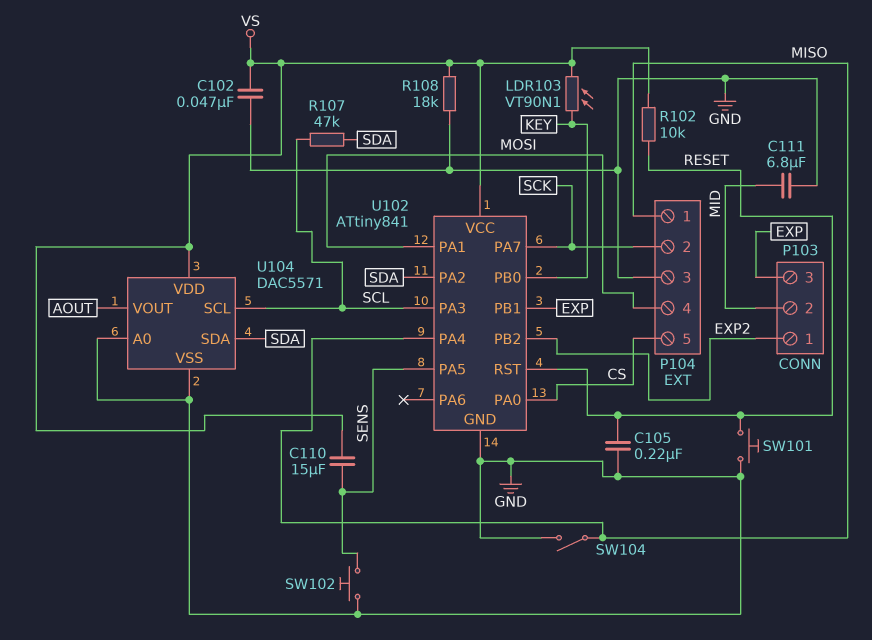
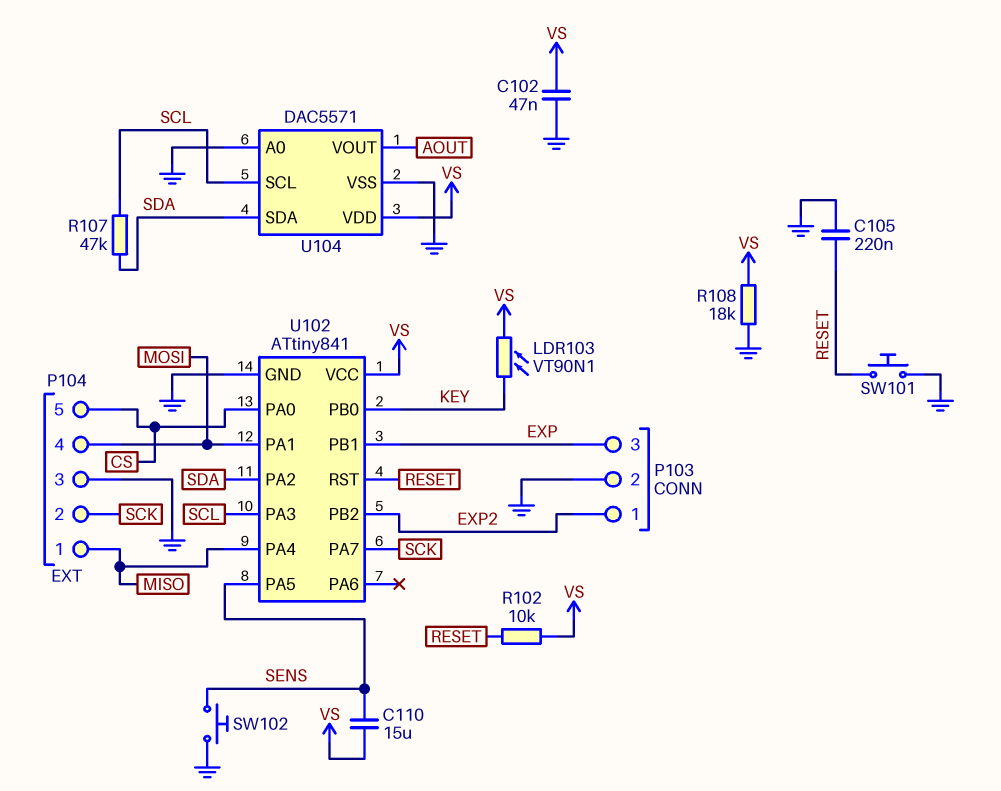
C111: 6.8uF (GND, MID) -> none
P103 pin 2: MID -> GND
SW104: switch (GND, MISO) -> none

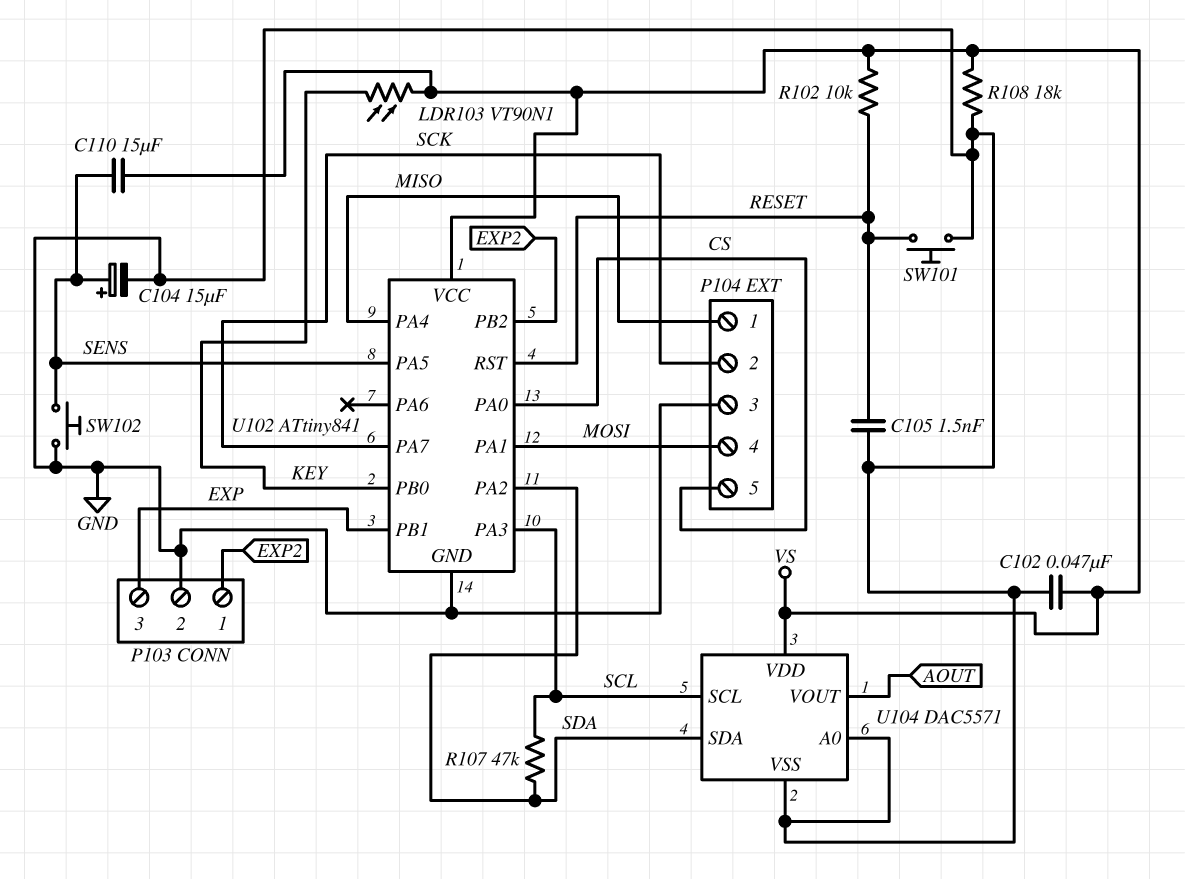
C104: none -> 15uF (plus SENS, minus GND)
C105: 220nF (GND, RESET) -> 1.5nF (GND, RESET)

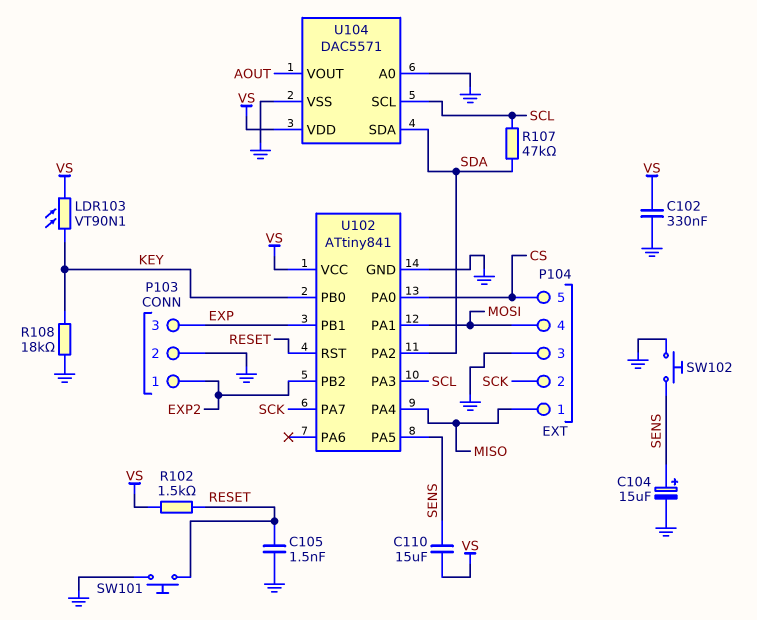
C102: 47nF (GND, VS) -> 330nF (GND, VS)
R102: 10k (RESET, VS) -> 1.5k (RESET, VS)
R108: 18k (GND, VS) -> 18k (GND, KEY)

